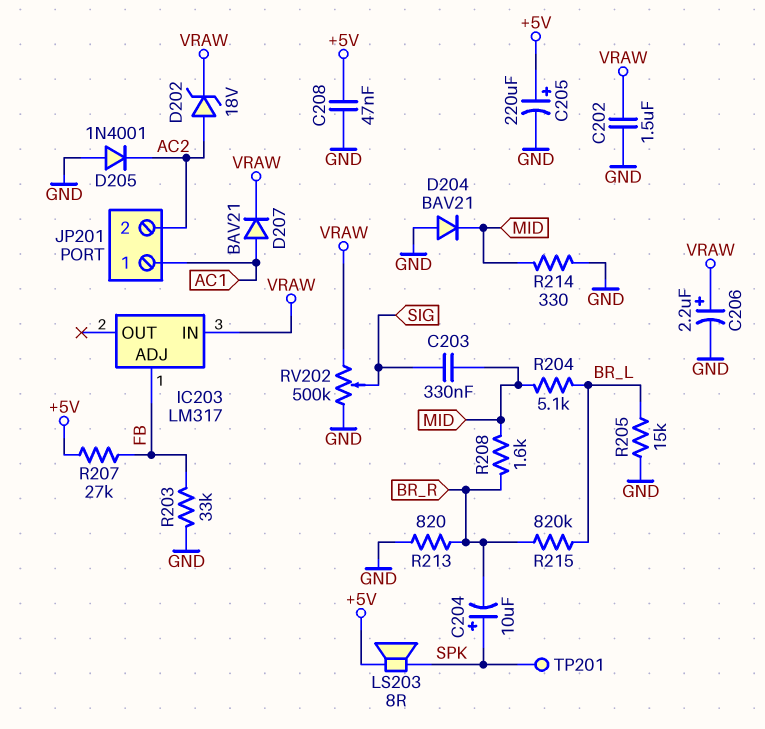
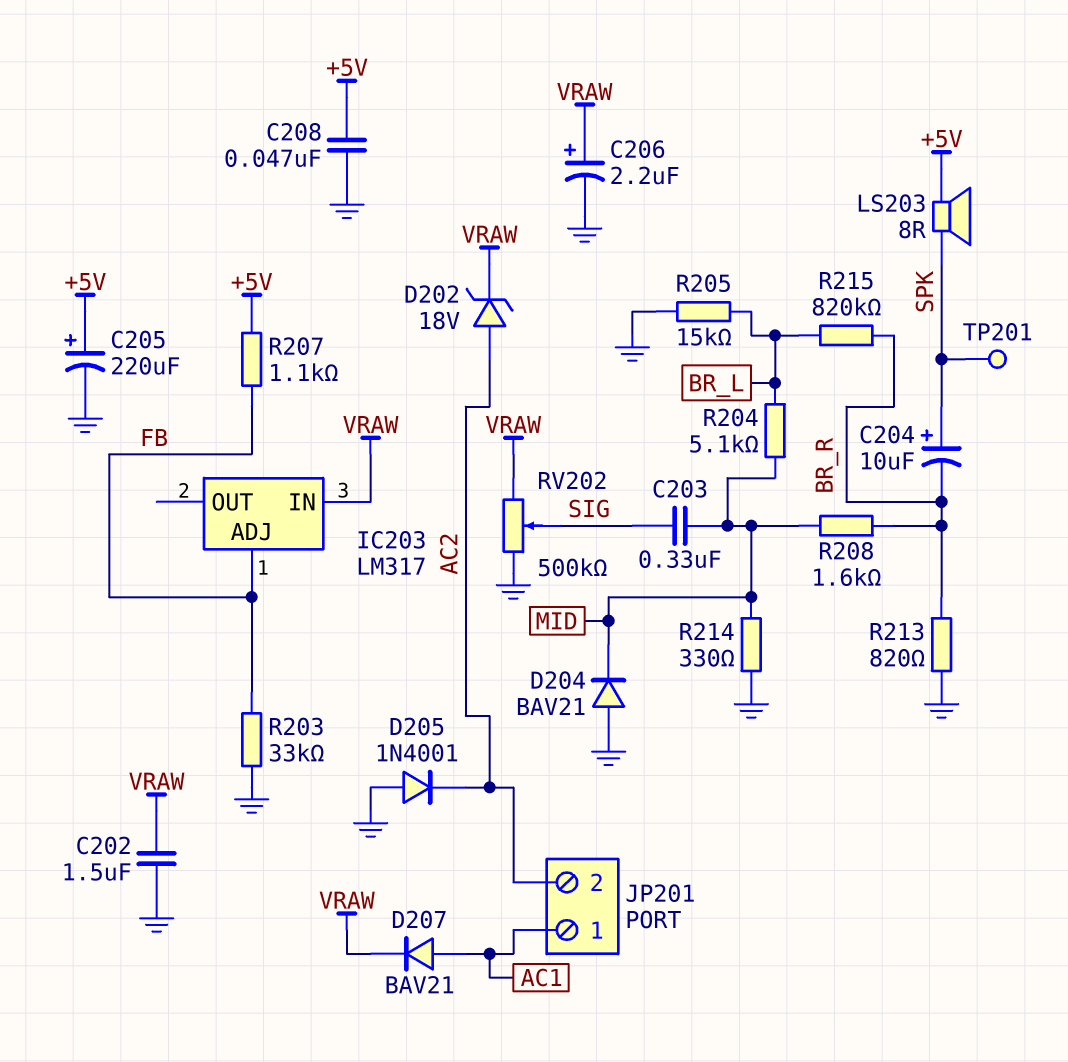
R207: 27k (+5V, FB) -> 1.1k (+5V, FB)

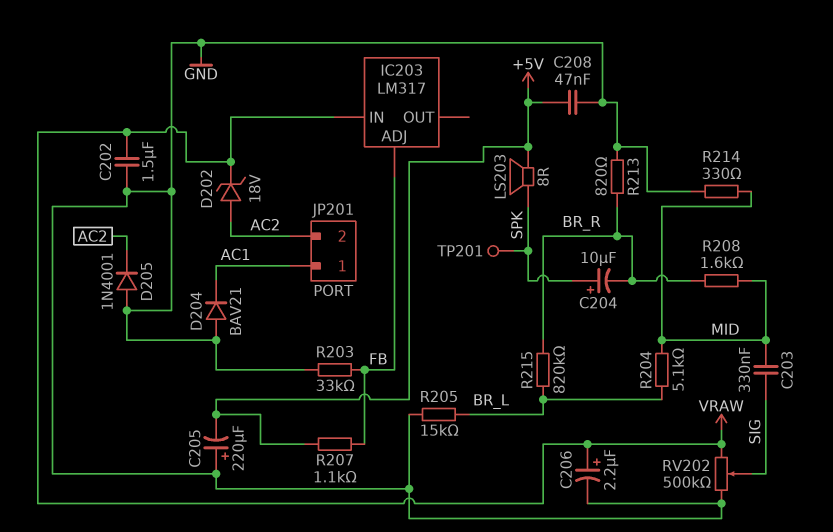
C205: 220uF (plus +5V, minus GND) -> 220uF (plus GND, minus +5V)
D204: diode BAV21 (A GND, K MID) -> diode BAV21 (A GND, K AC1)
D207: diode BAV21 (A AC1, K VRAW) -> none

